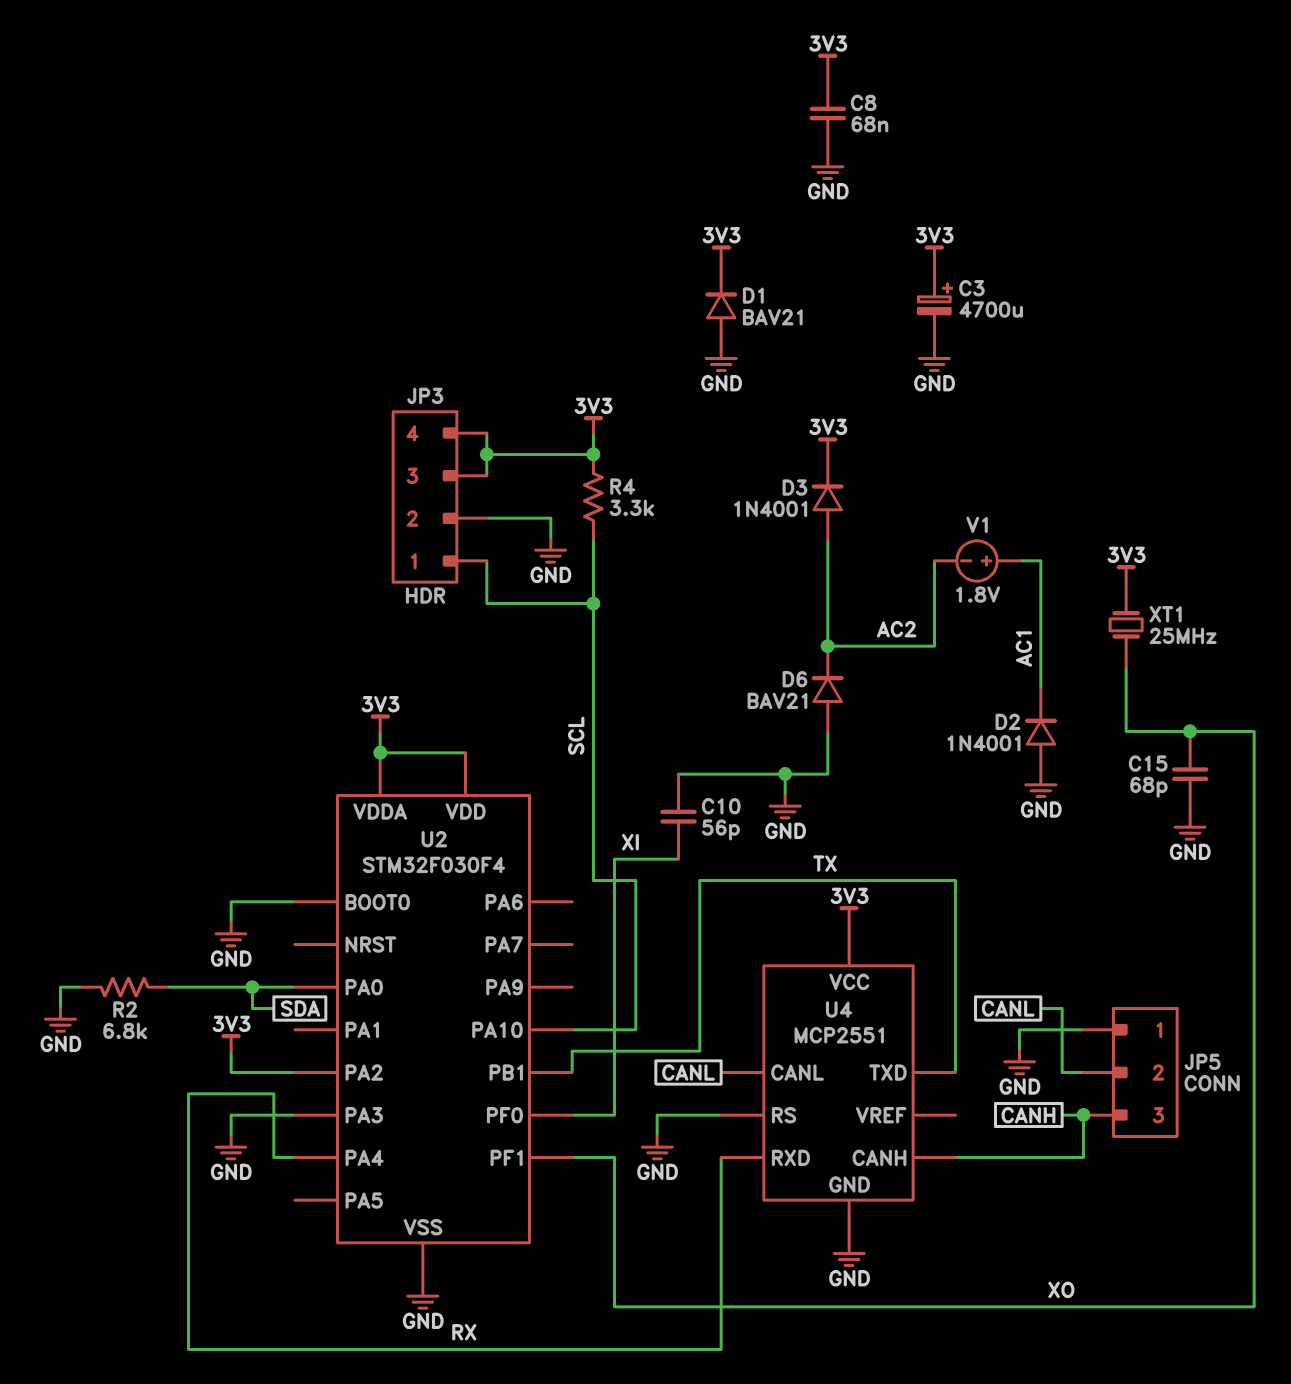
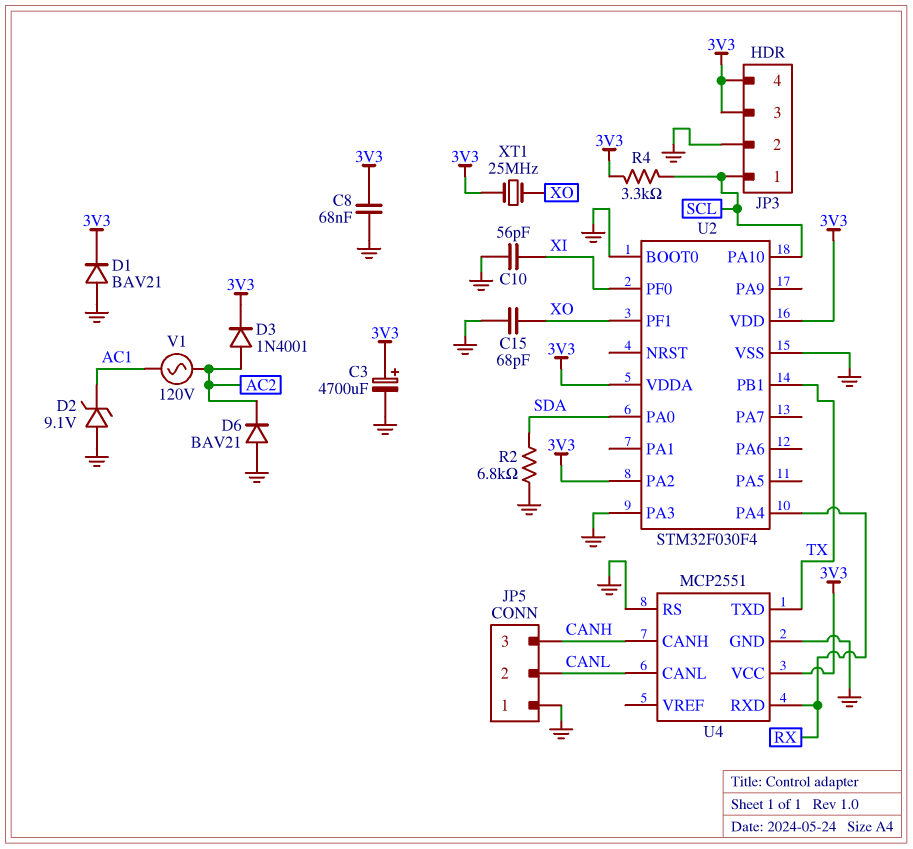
D2: diode 1N4001 (A GND, K AC1) -> zener 9.1V (A GND, K AC1)
V1: 1.8V (plus AC1, minus AC2) -> AC 120V (AC1, AC2)

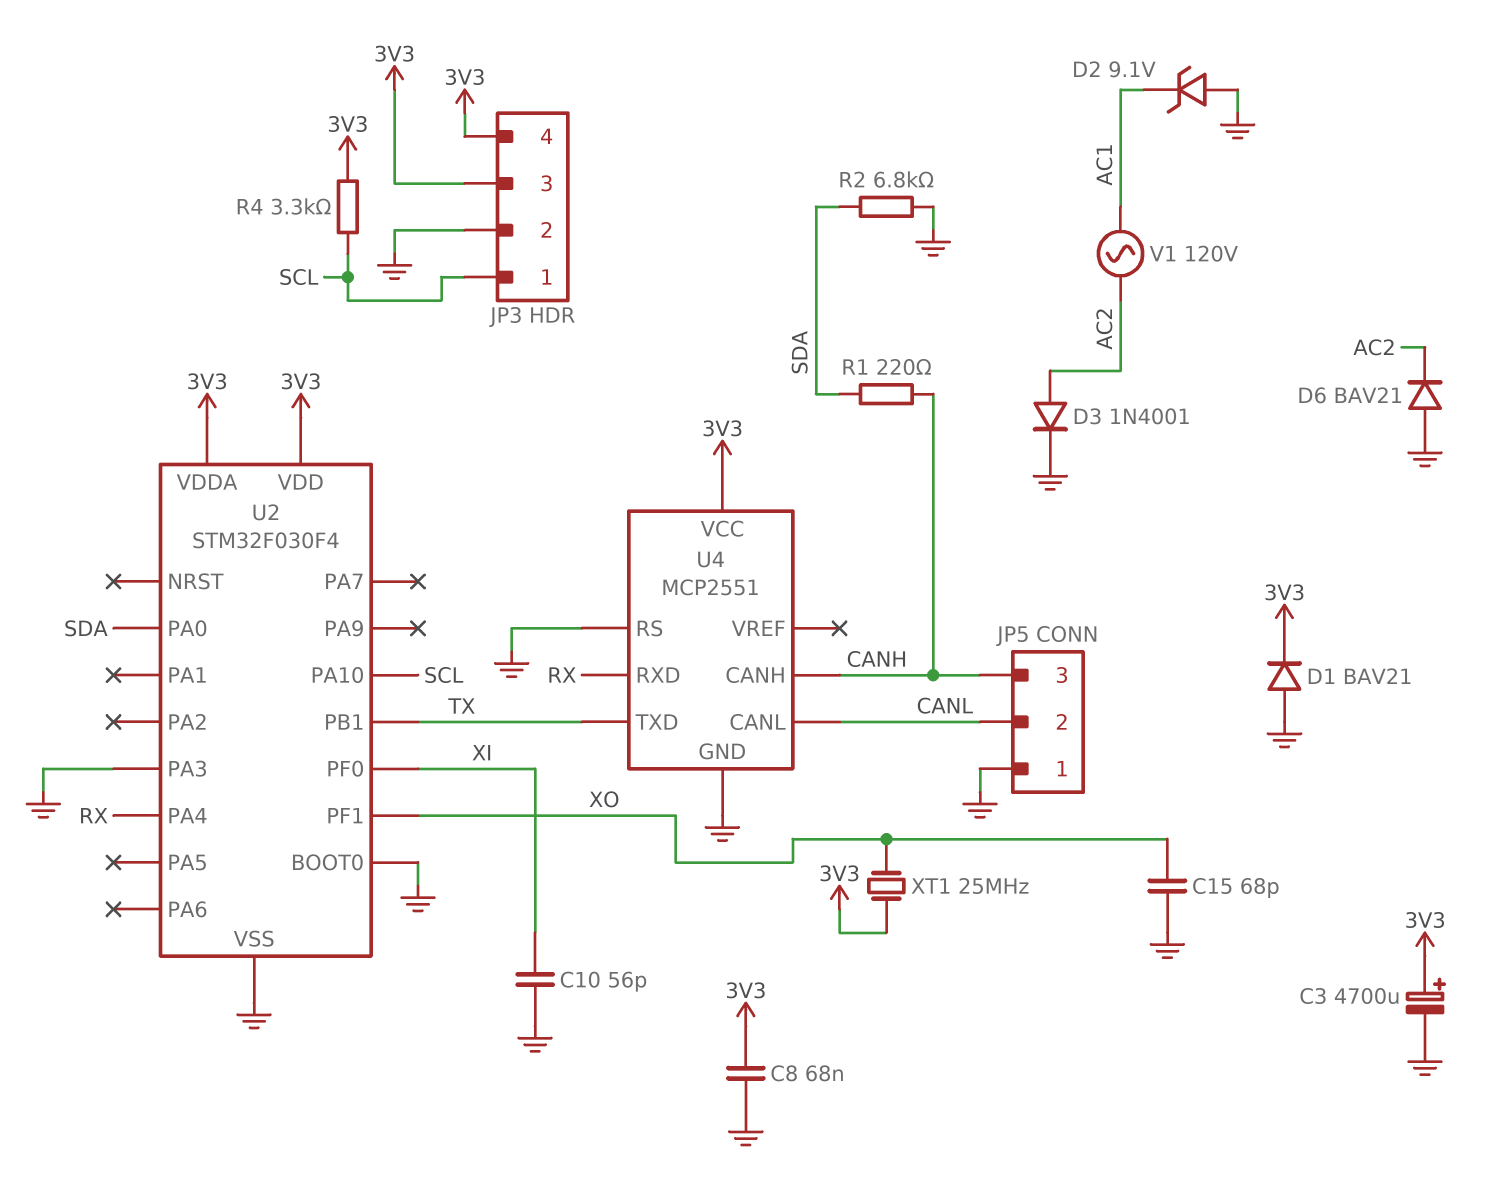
D3: diode 1N4001 (A AC2, K 3V3) -> diode 1N4001 (A AC2, K GND)
R1: none -> 220 (CANH, SDA)
U2 pin PA2: 3V3 -> none

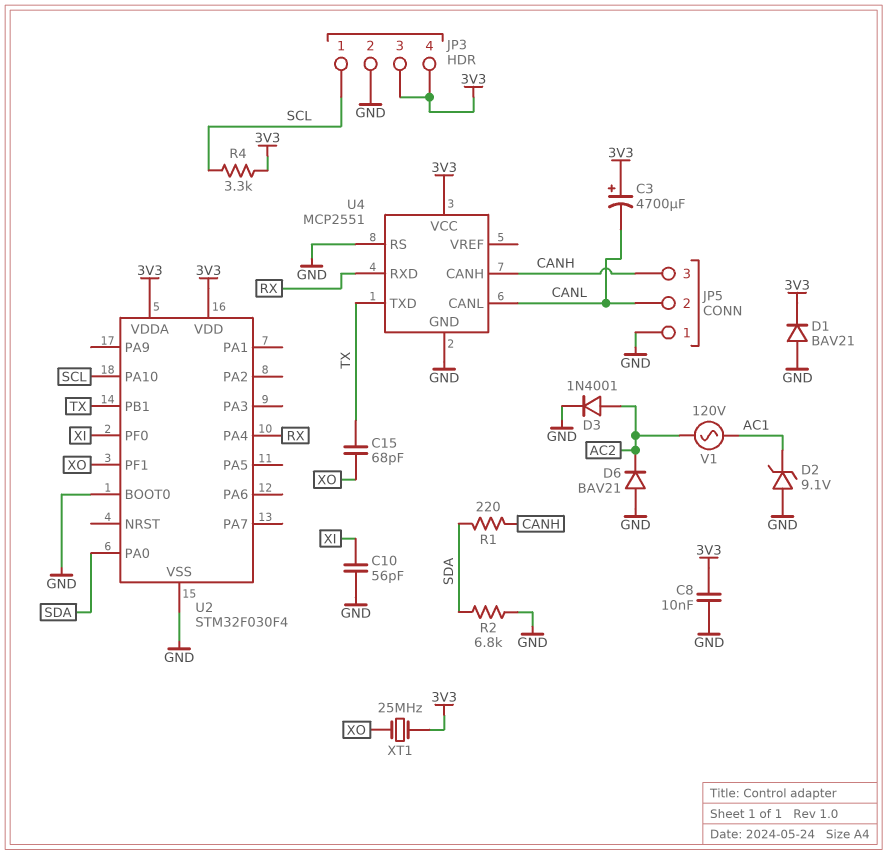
C3: 4700uF (plus 3V3, minus GND) -> 4700uF (plus 3V3, minus CANL)
C8: 68nF (3V3, GND) -> 10nF (3V3, GND)
C15: 68pF (GND, XO) -> 68pF (TX, XO)
U2 pin PA3: GND -> none

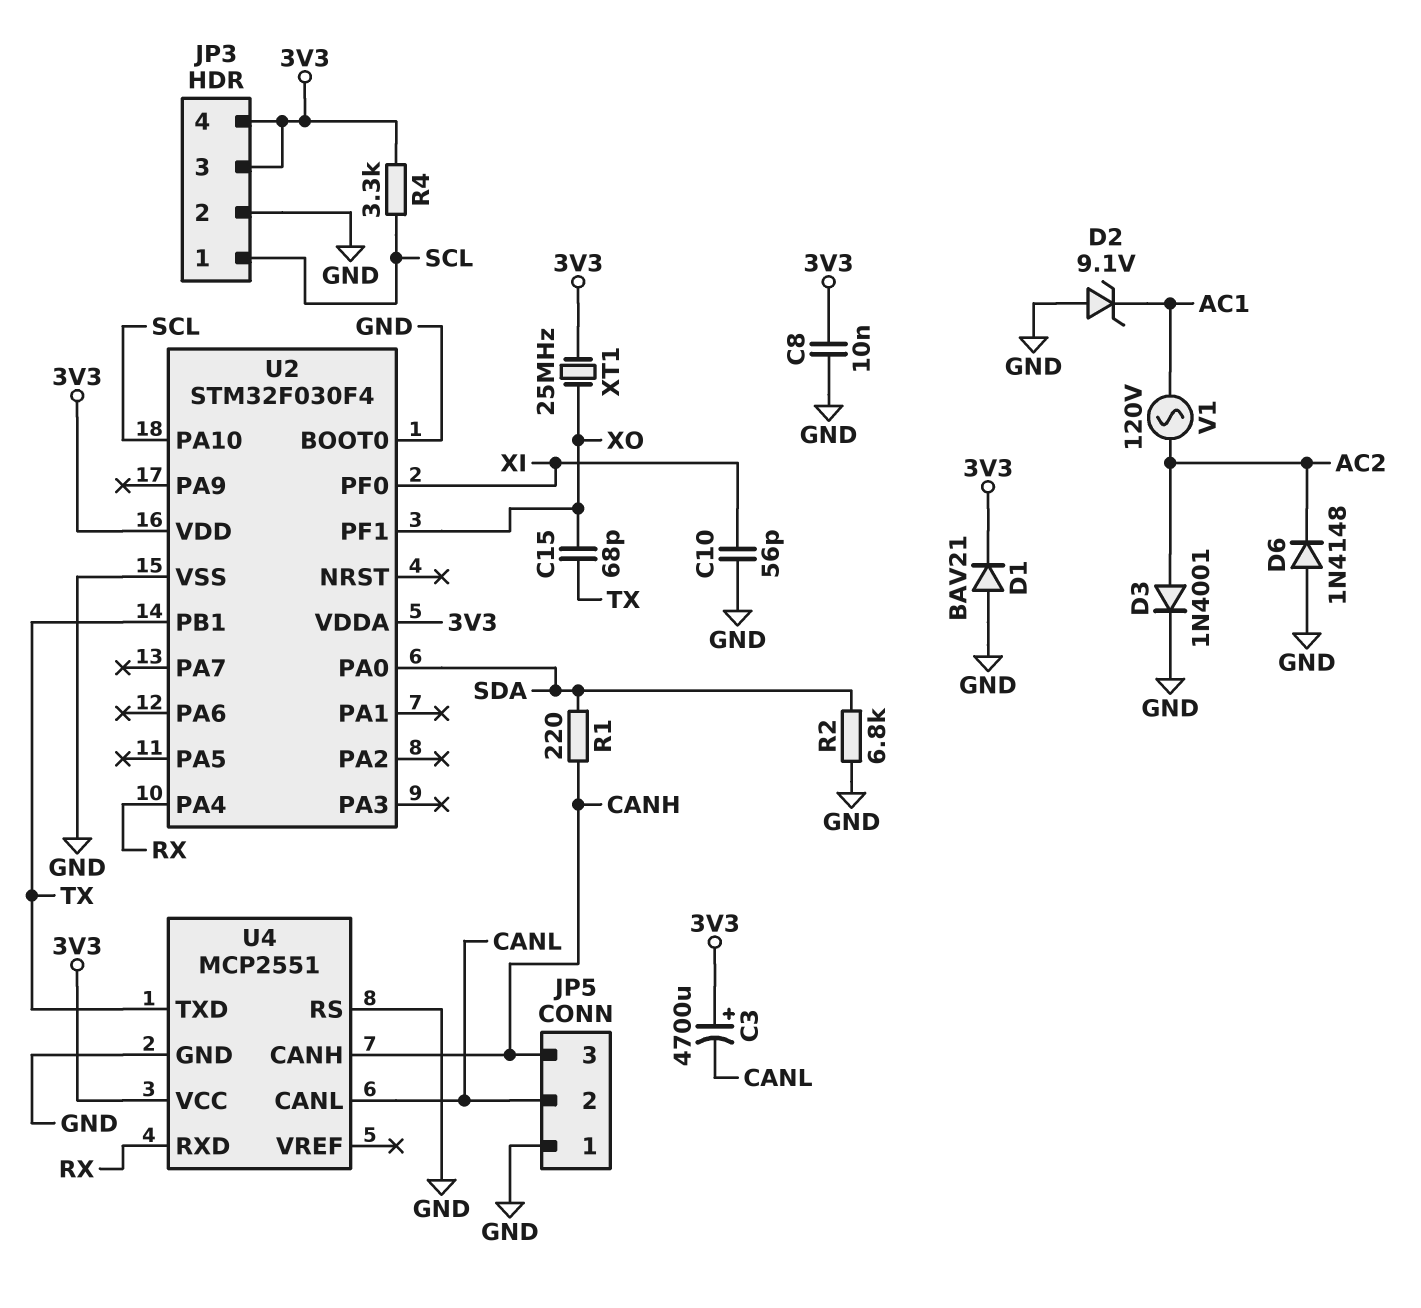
D6: diode BAV21 (A GND, K AC2) -> diode 1N4148 (A GND, K AC2)

